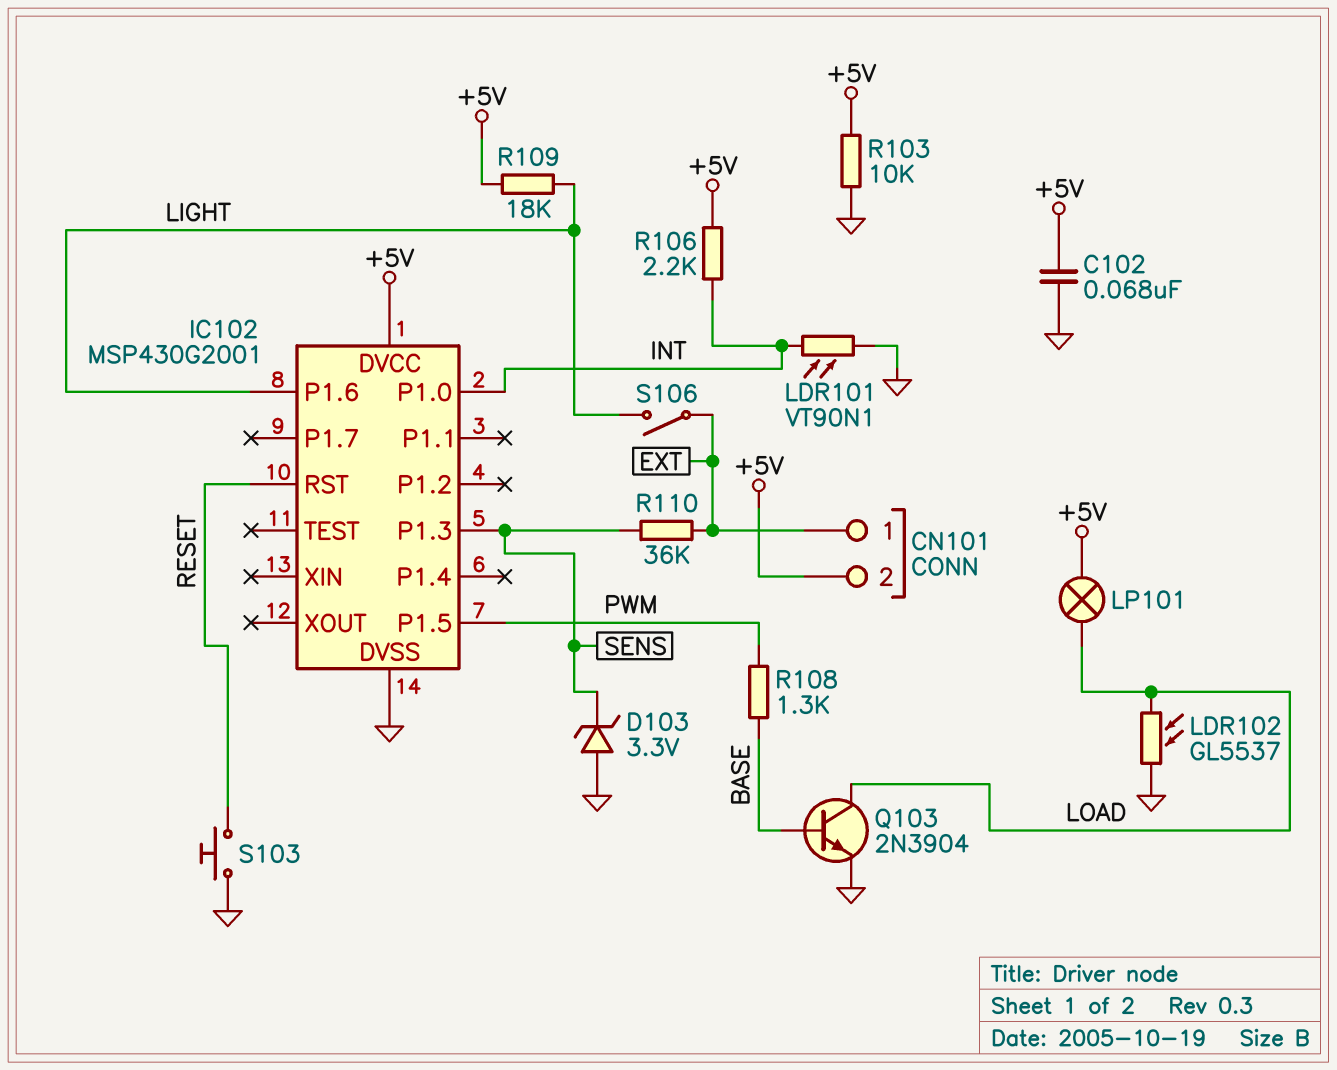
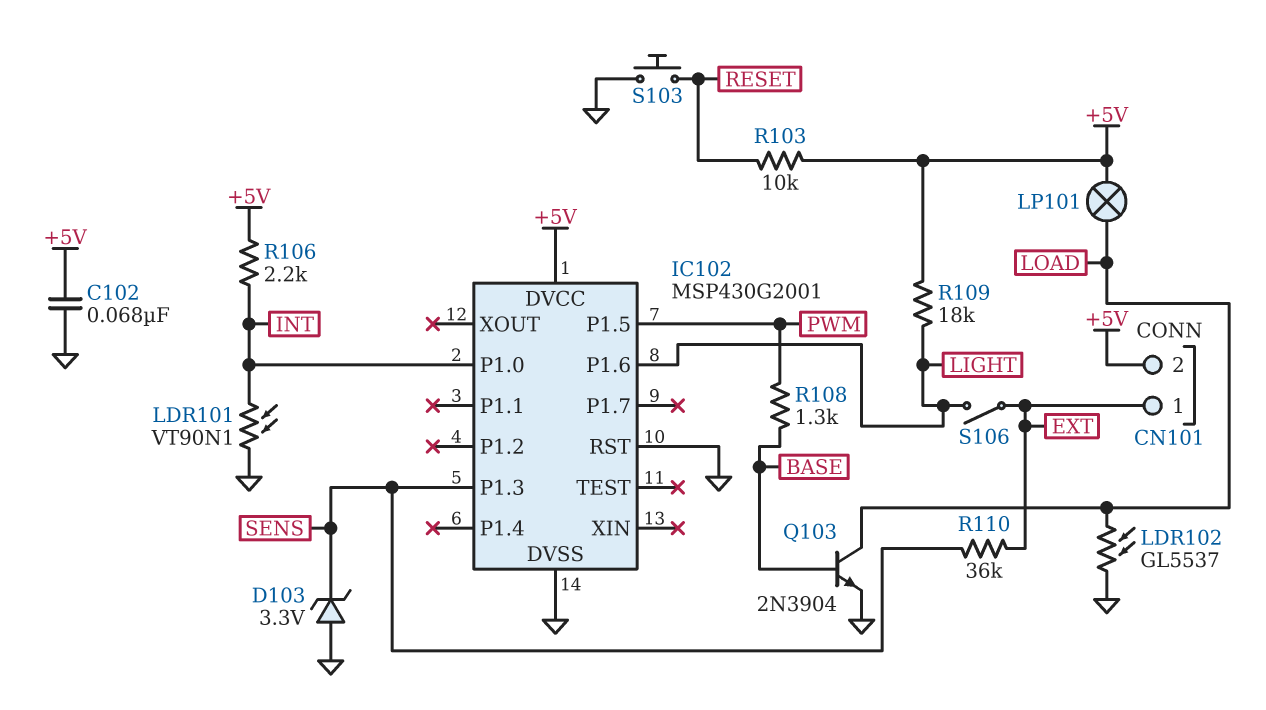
IC102 pin RST: RESET -> GND
R103: 10k (+5V, GND) -> 10k (+5V, RESET)

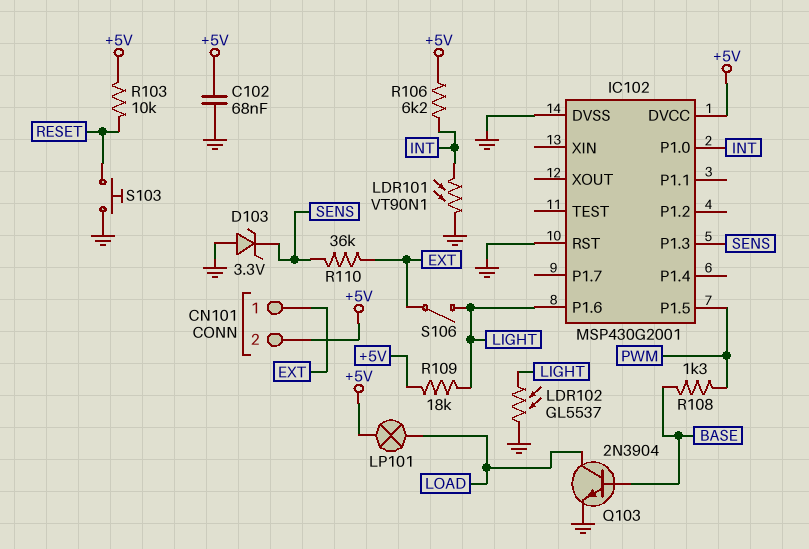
LDR102: GL5537 (GND, LOAD) -> GL5537 (GND, LIGHT)
R106: 2.2k (+5V, INT) -> 6.2k (+5V, INT)

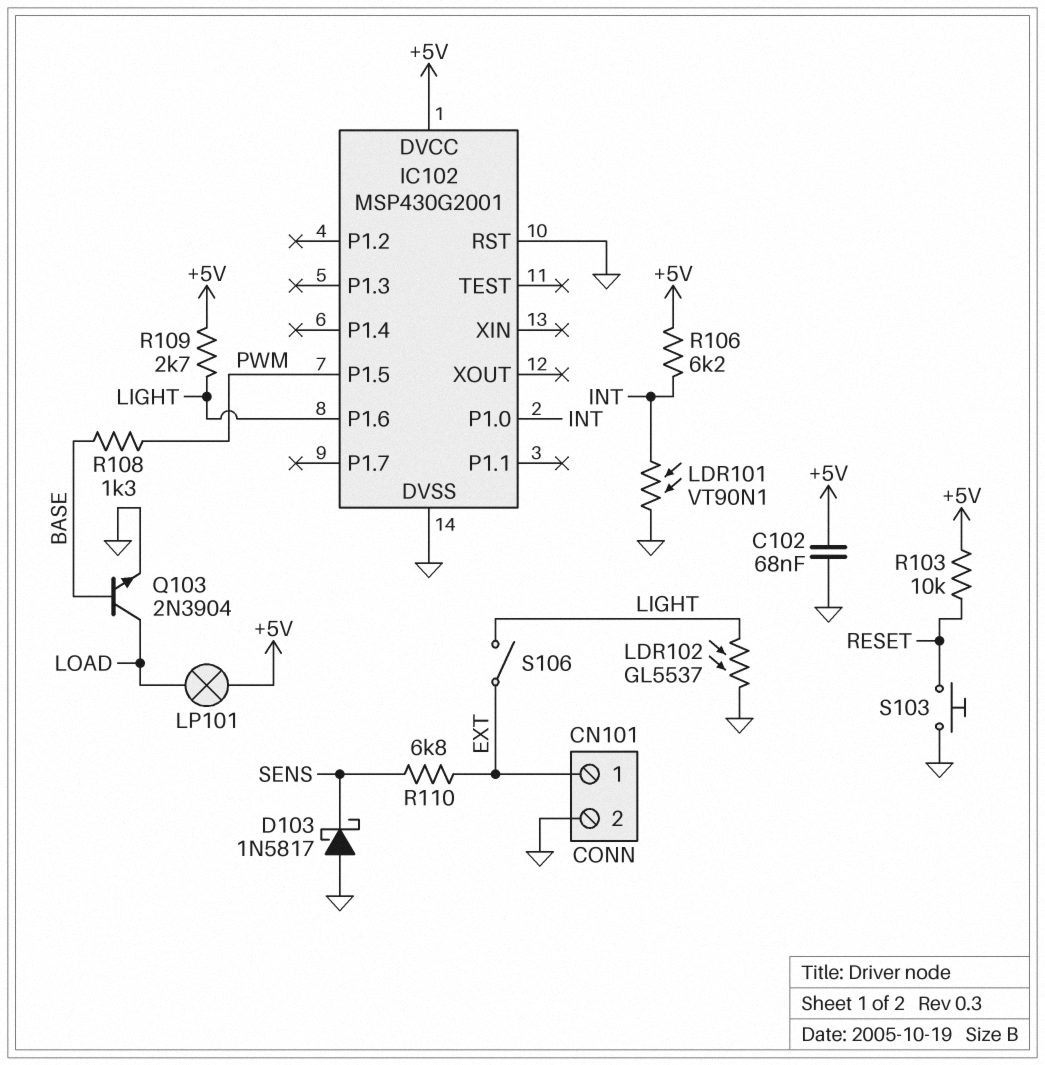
CN101 pin 2: +5V -> GND
D103: zener 3.3V (A GND, K SENS) -> schottky 1N5817 (A GND, K SENS)
IC102 pin P1.3: SENS -> none
R109: 18k (+5V, LIGHT) -> 2.7k (+5V, LIGHT)
R110: 36k (EXT, SENS) -> 6.8k (EXT, SENS)

